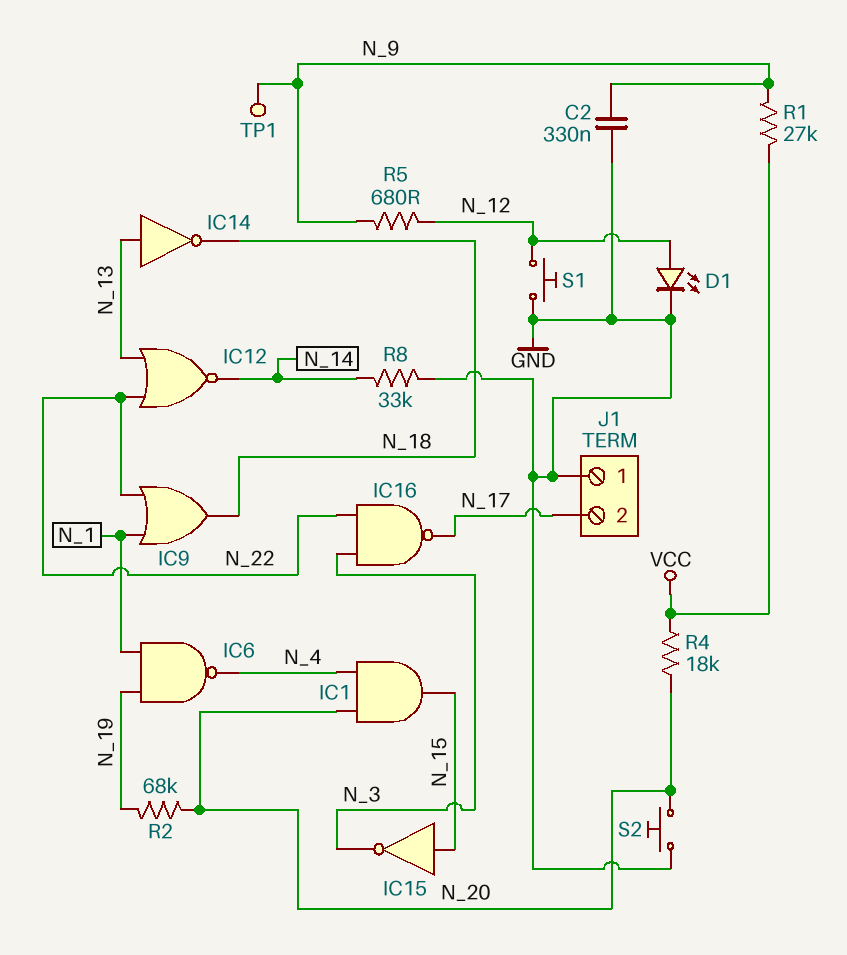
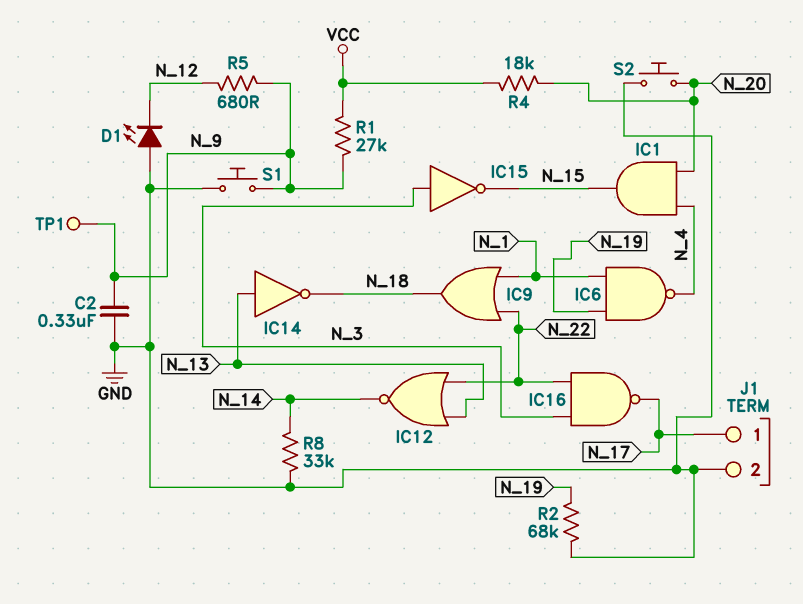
D1: LED (A N_12, K GND) -> LED (A GND, K N_12)
IC15: NOT (in N_15, out N_3) -> NOT (in N_3, out N_15)
J1 pin 1: GND -> N_17
J1 pin 2: N_17 -> GND
R2: 68k (N_19, N_20) -> 68k (GND, N_19)
S1: button (GND, N_12) -> button (GND, N_9)

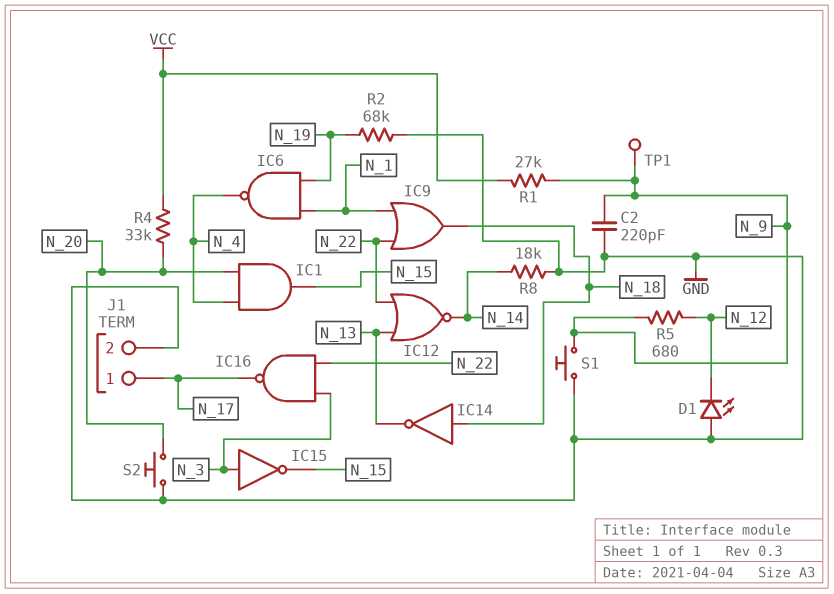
C2: 330nF (GND, N_9) -> 220pF (GND, N_9)
IC14: NOT (in N_13, out N_18) -> NOT (in N_18, out N_13)
R4: 18k (N_20, VCC) -> 33k (N_20, VCC)
R8: 33k (GND, N_14) -> 18k (GND, N_14)

